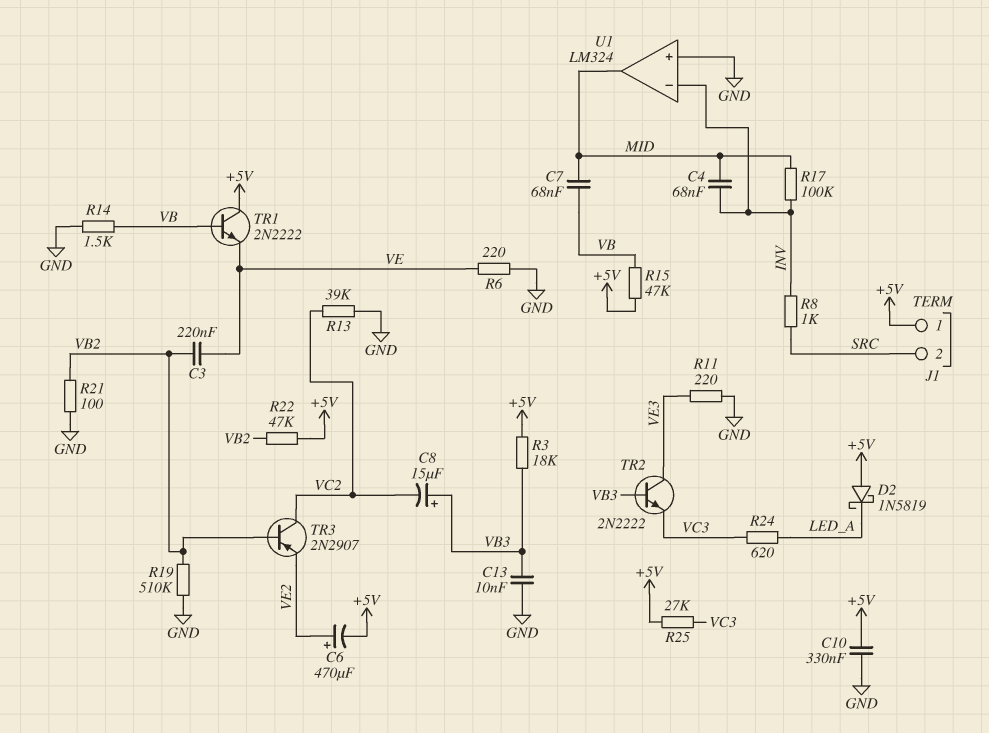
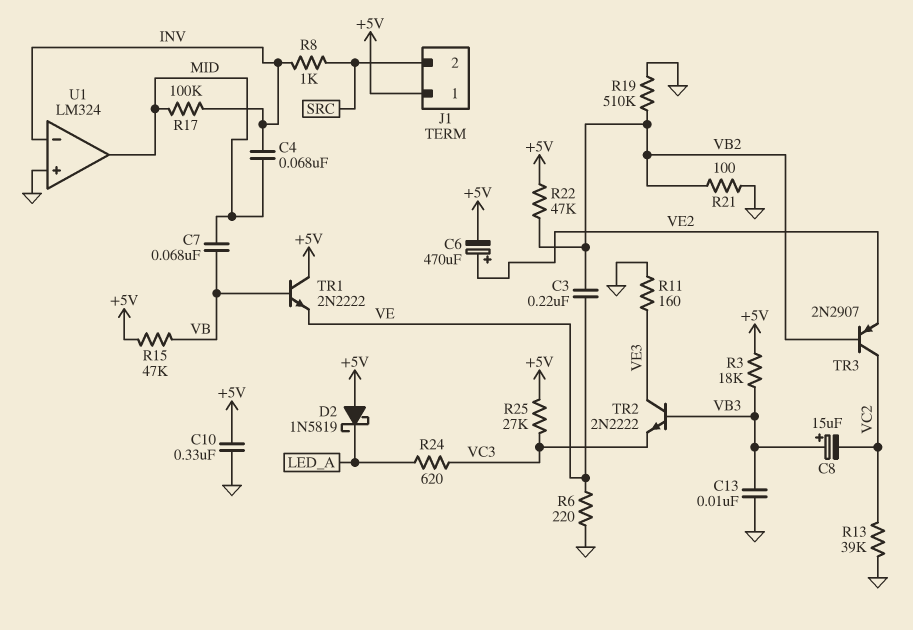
R11: 220 (GND, VE3) -> 160 (GND, VE3)
R14: 1.5k (GND, VB) -> none

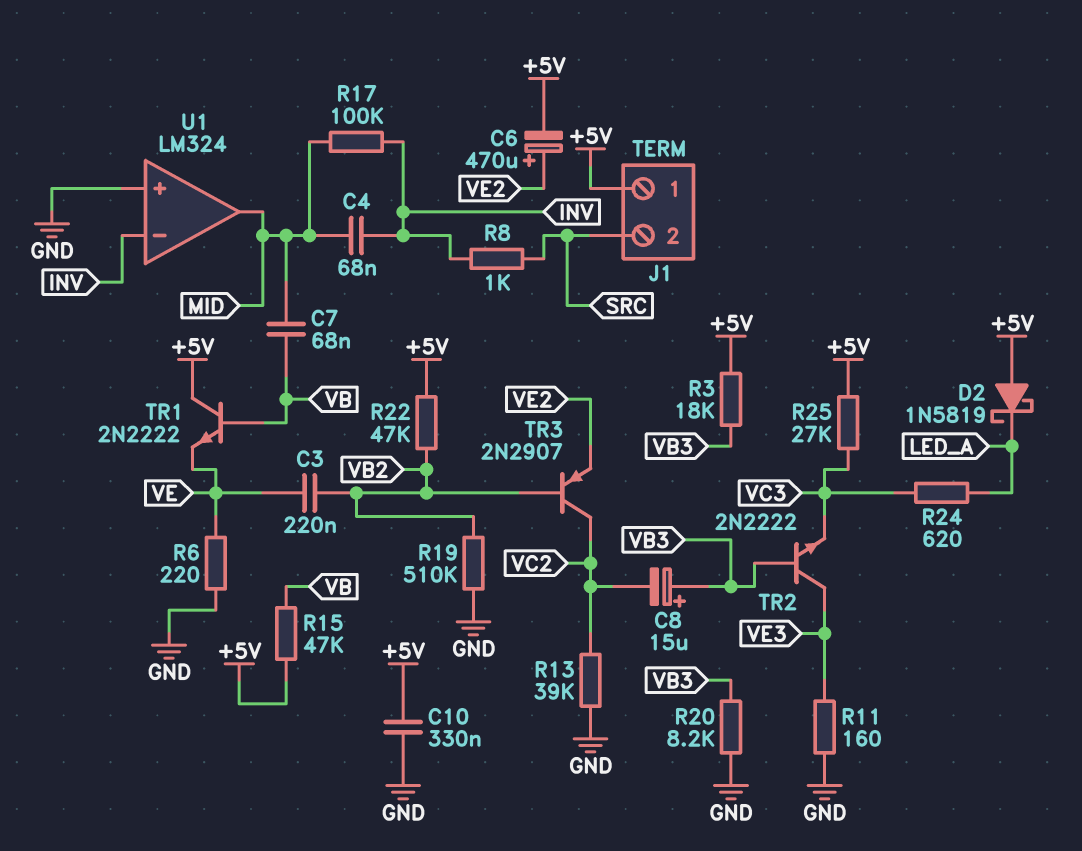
C13: 10nF (GND, VB3) -> none
R20: none -> 8.2k (GND, VB3)
R21: 100 (GND, VB2) -> none

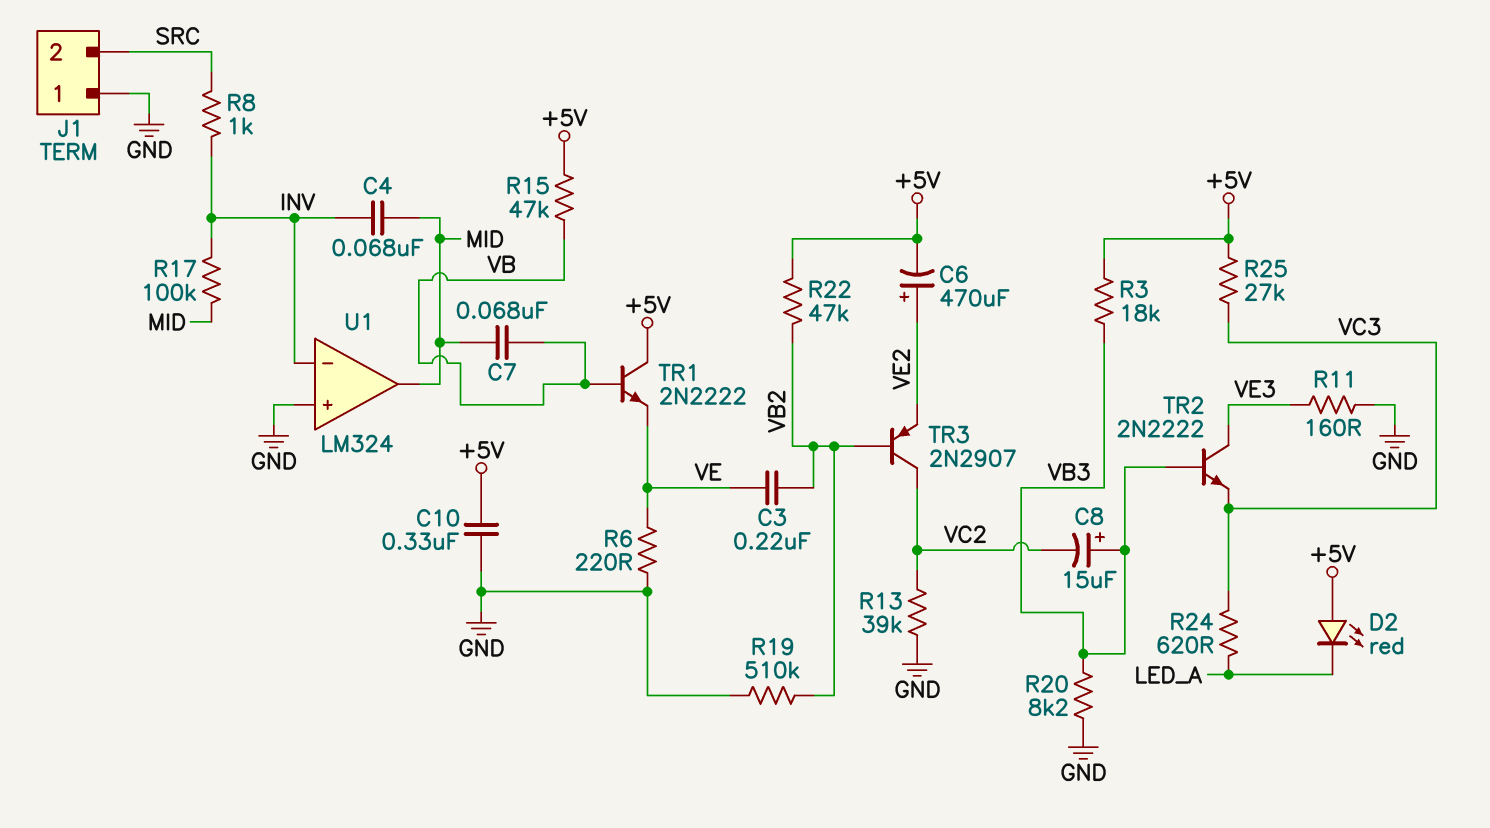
D2: schottky 1N5819 (A +5V, K LED_A) -> LED red (A +5V, K LED_A)
J1 pin 1: +5V -> GND

